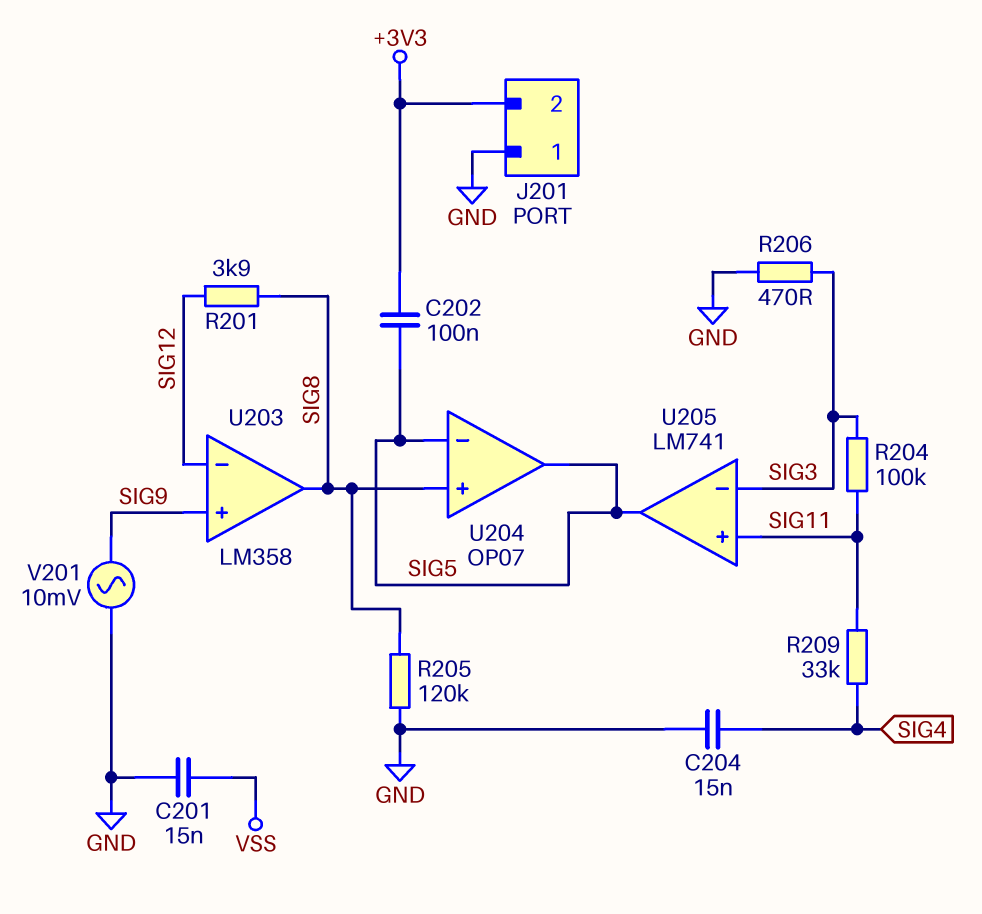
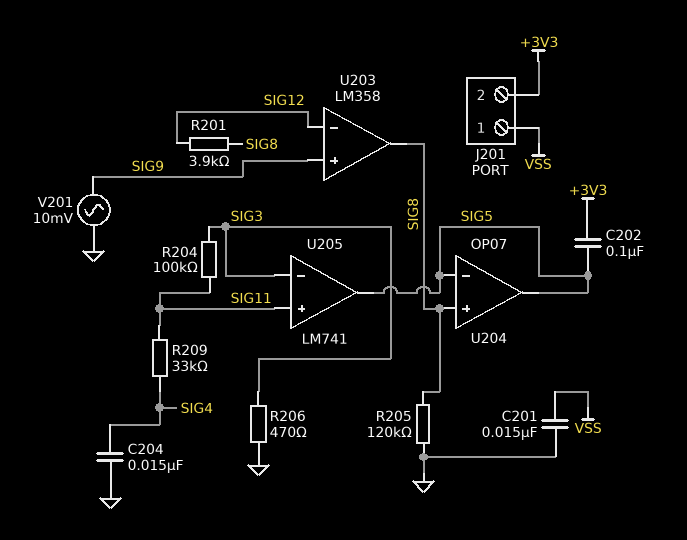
J201 pin 1: GND -> VSS

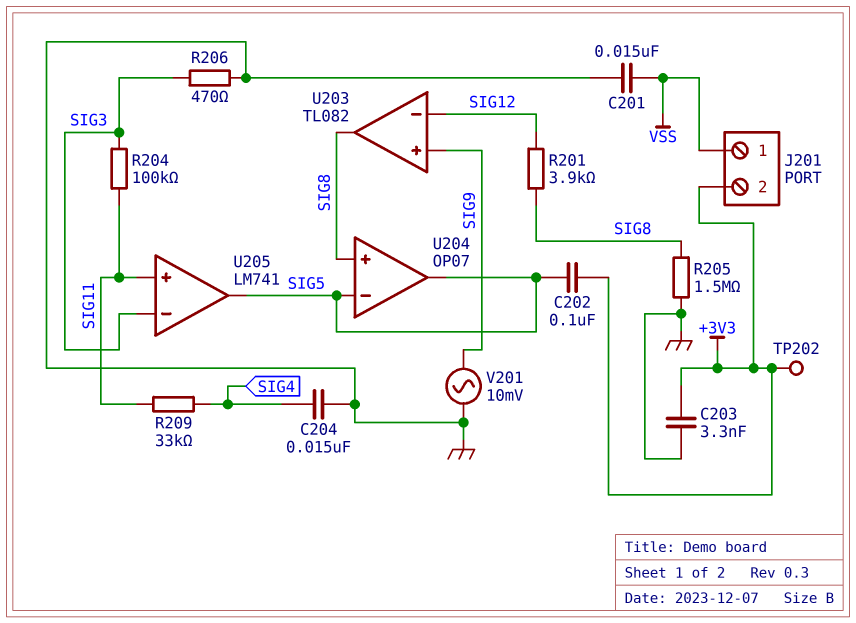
C203: none -> 3.3nF (+3V3, GND)
R205: 120k (GND, SIG8) -> 1.5M (GND, SIG8)
TP202: none -> test point (+3V3)
U203: LM358 -> TL082

